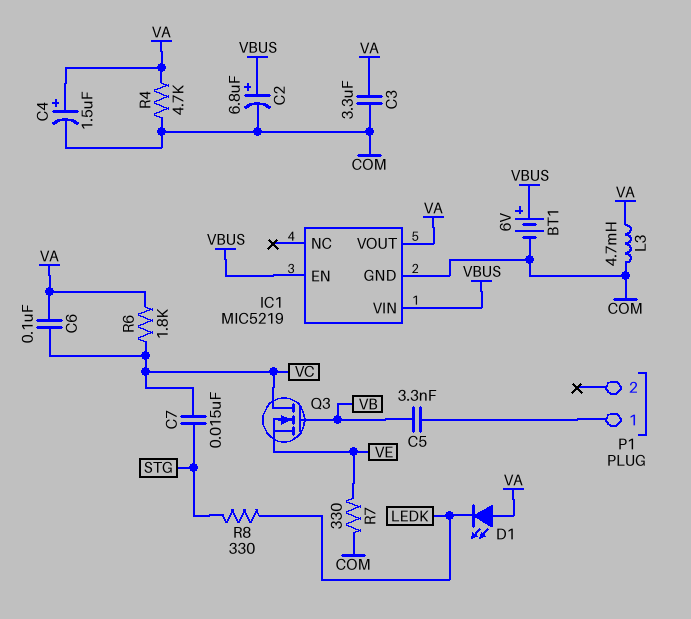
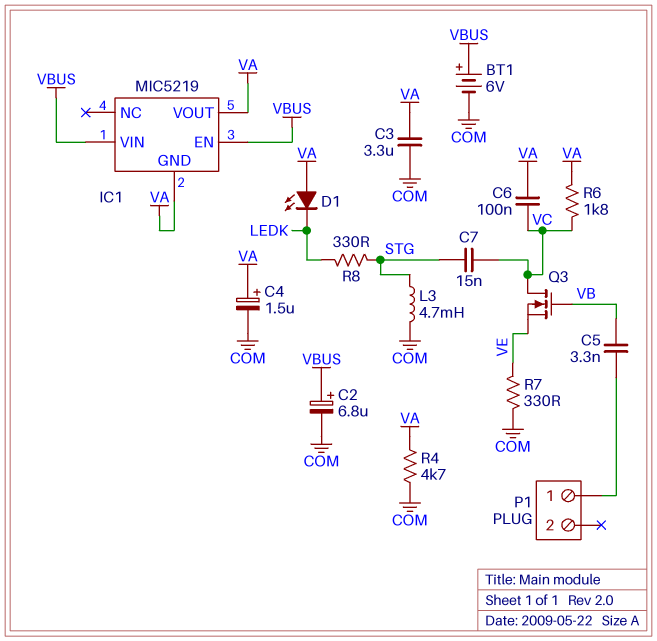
IC1 pin GND: COM -> VA
L3: 4.7mH (COM, VA) -> 4.7mH (COM, STG)

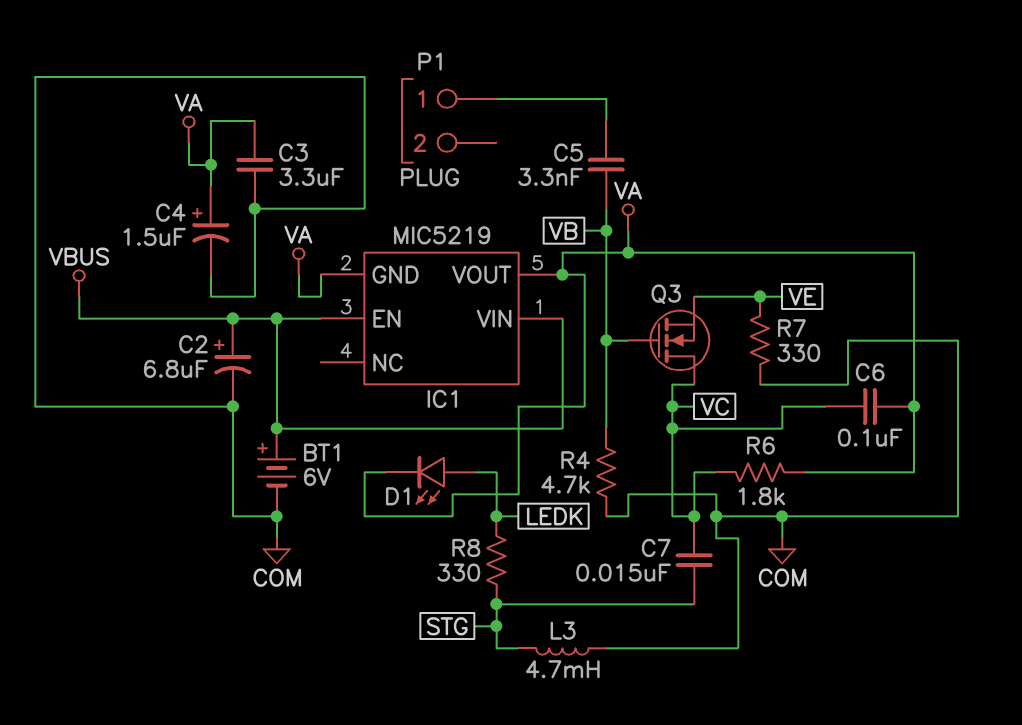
D1: LED (A VA, K LEDK) -> LED (A LEDK, K VA)
R4: 4.7k (COM, VA) -> 4.7k (COM, VB)

